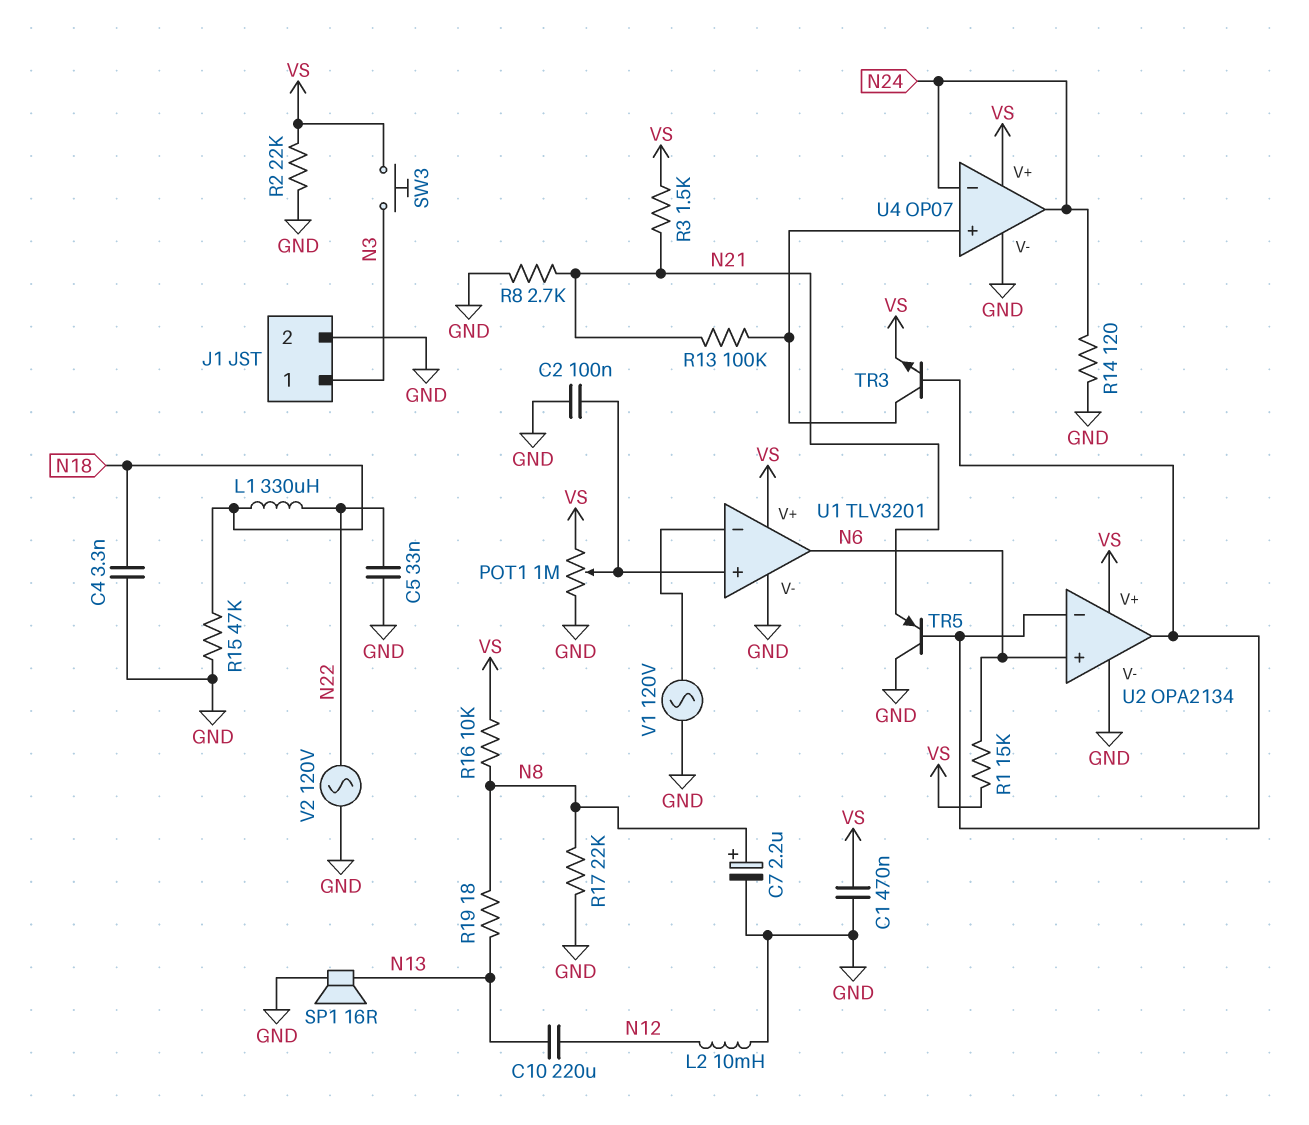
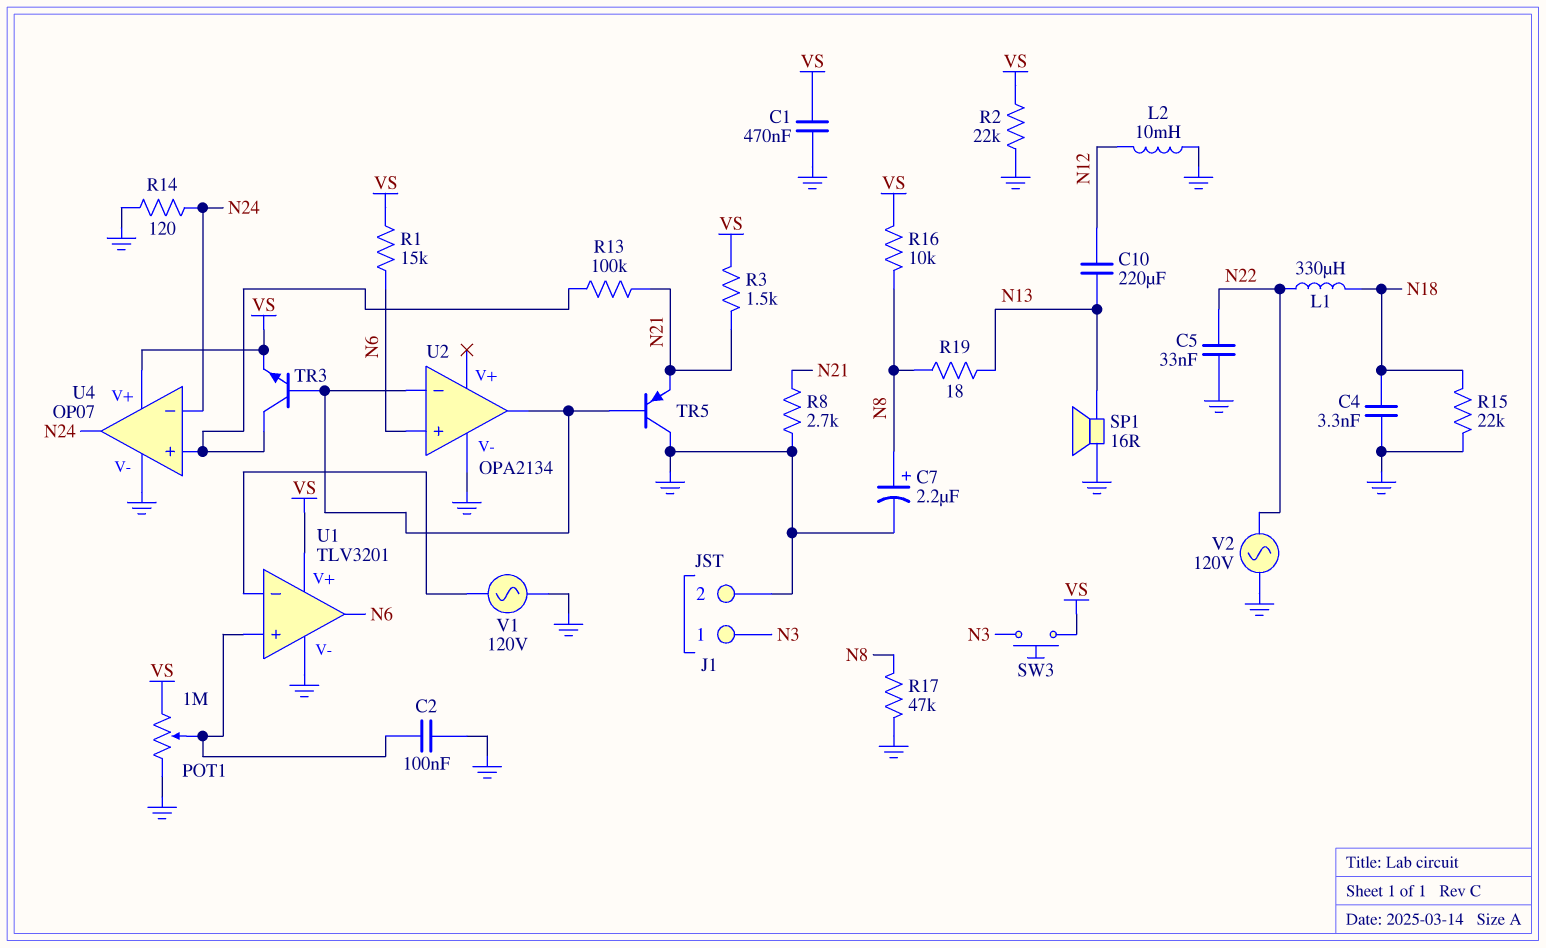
R15: 47k (GND, N18) -> 22k (GND, N18)
R17: 22k (GND, N8) -> 47k (GND, N8)
U2 pin V+: VS -> none

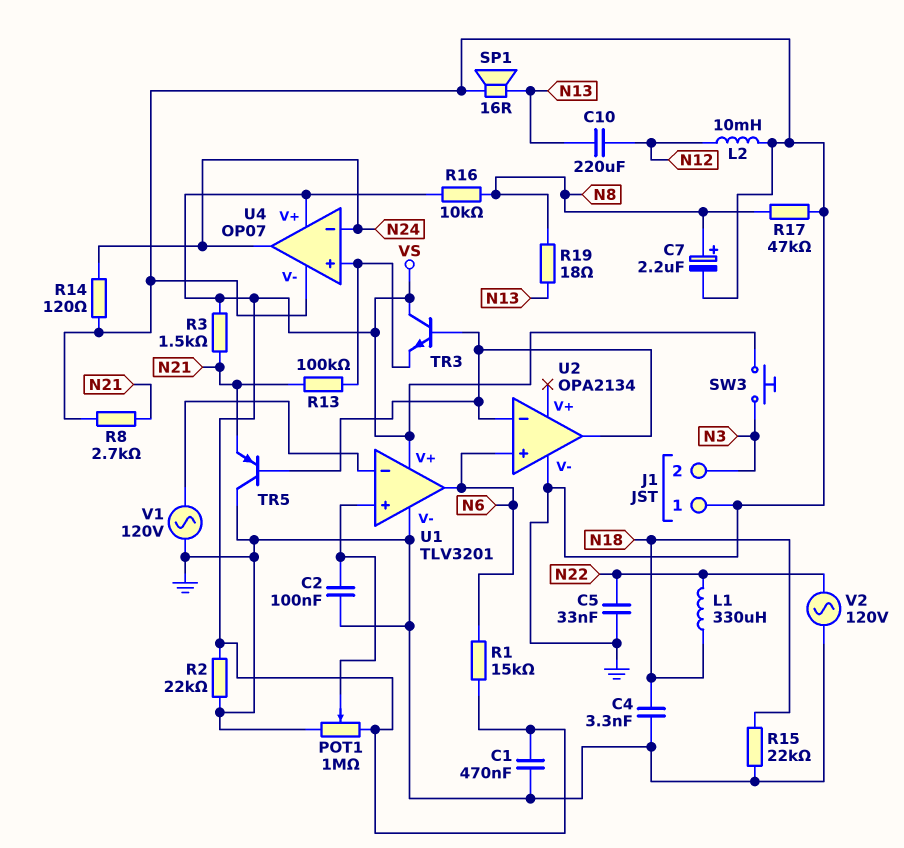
J1 pin 1: N3 -> GND
J1 pin 2: GND -> N3
TR3: NPN (B U2/in-, C U4/in+, E VS) -> NPN (B U2/in-, C VS, E U4/in+)

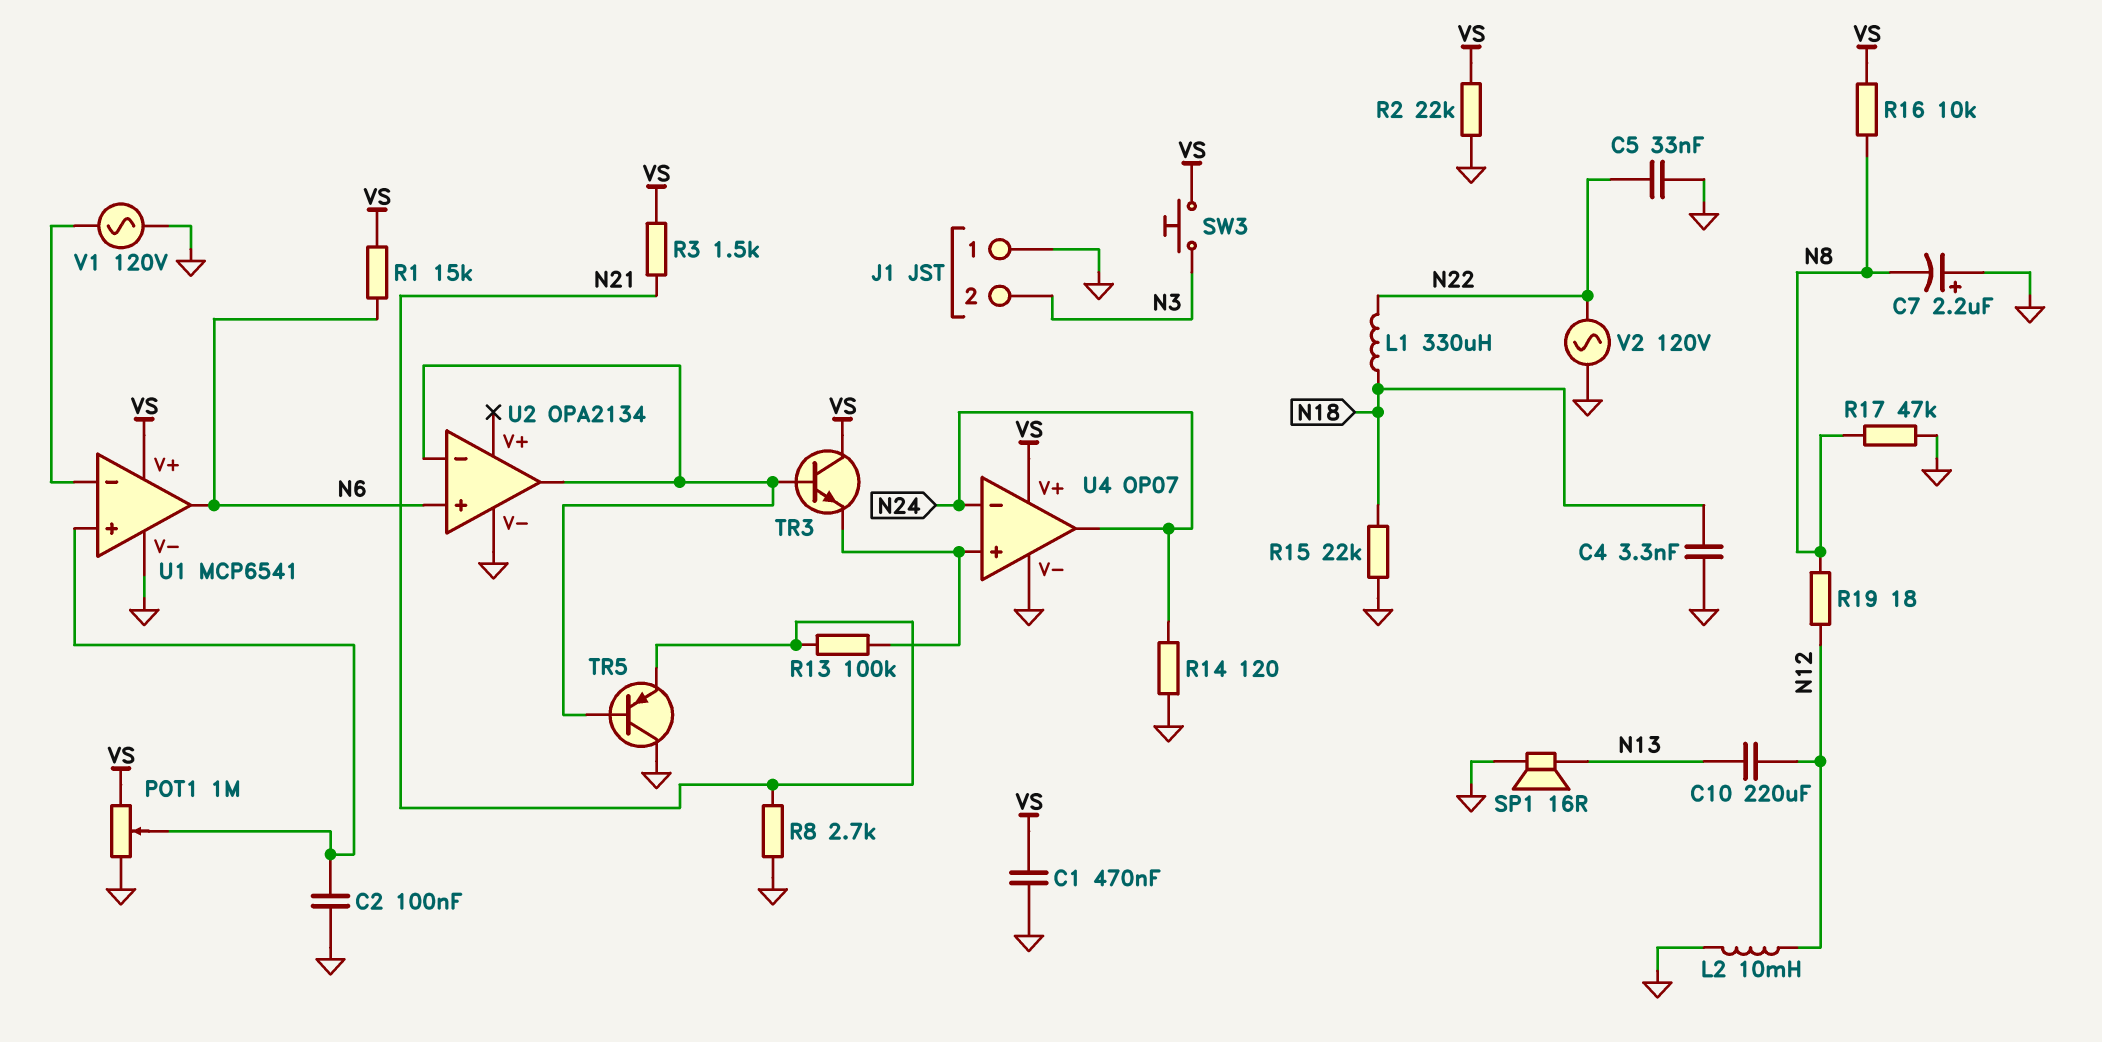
C7: 2.2uF (plus N8, minus GND) -> 2.2uF (plus GND, minus N8)
R19: 18 (N8, N13) -> 18 (N8, N12)
U1: TLV3201 -> MCP6541

